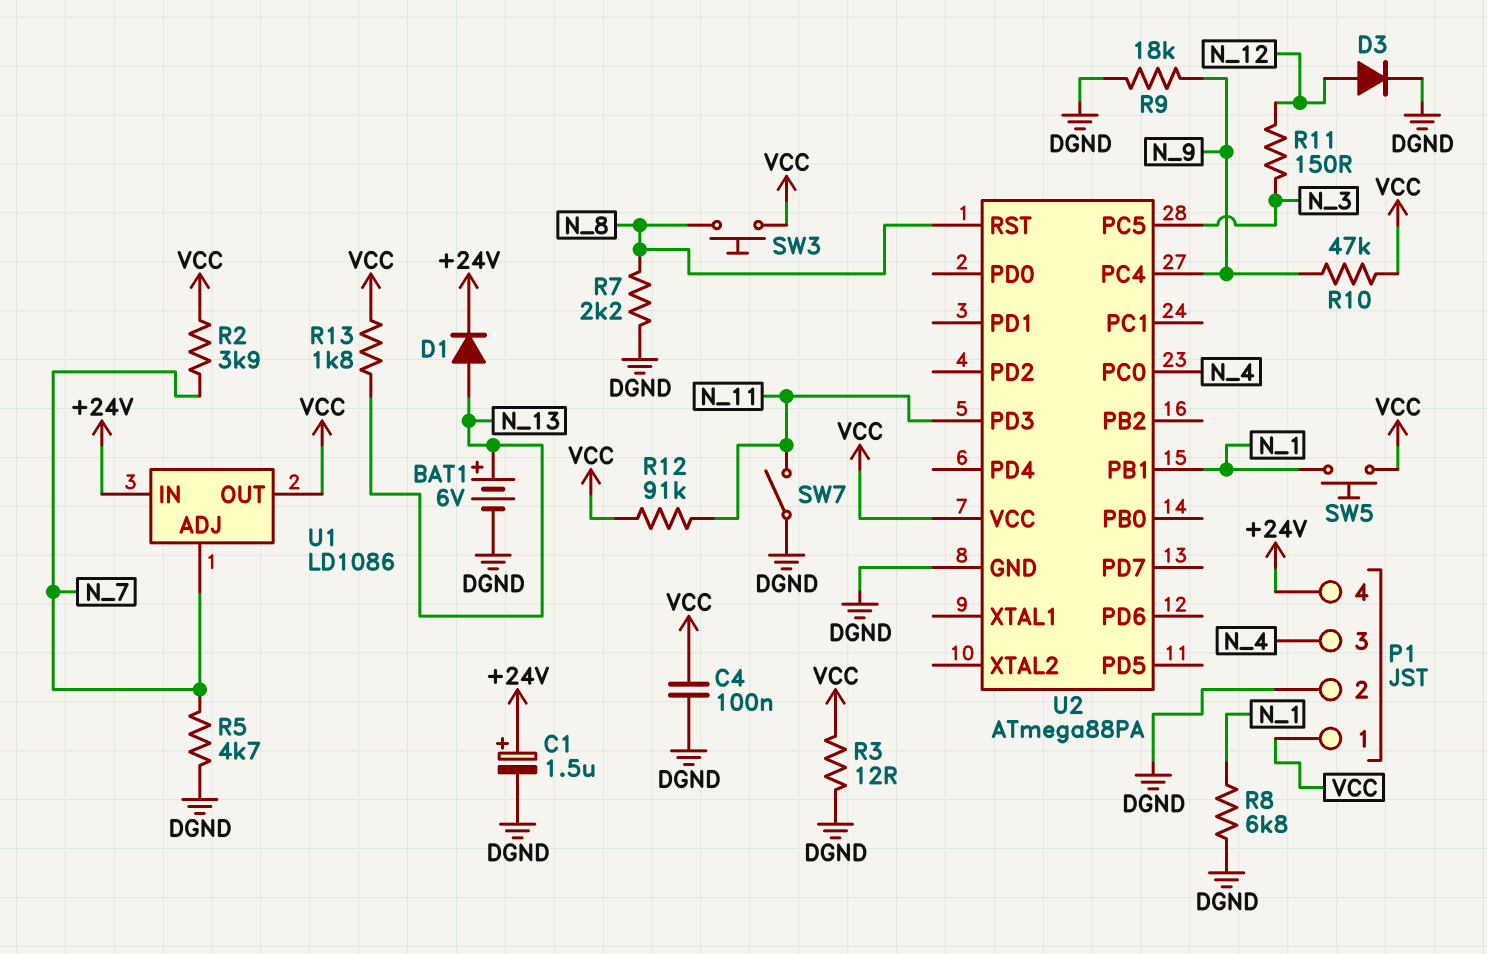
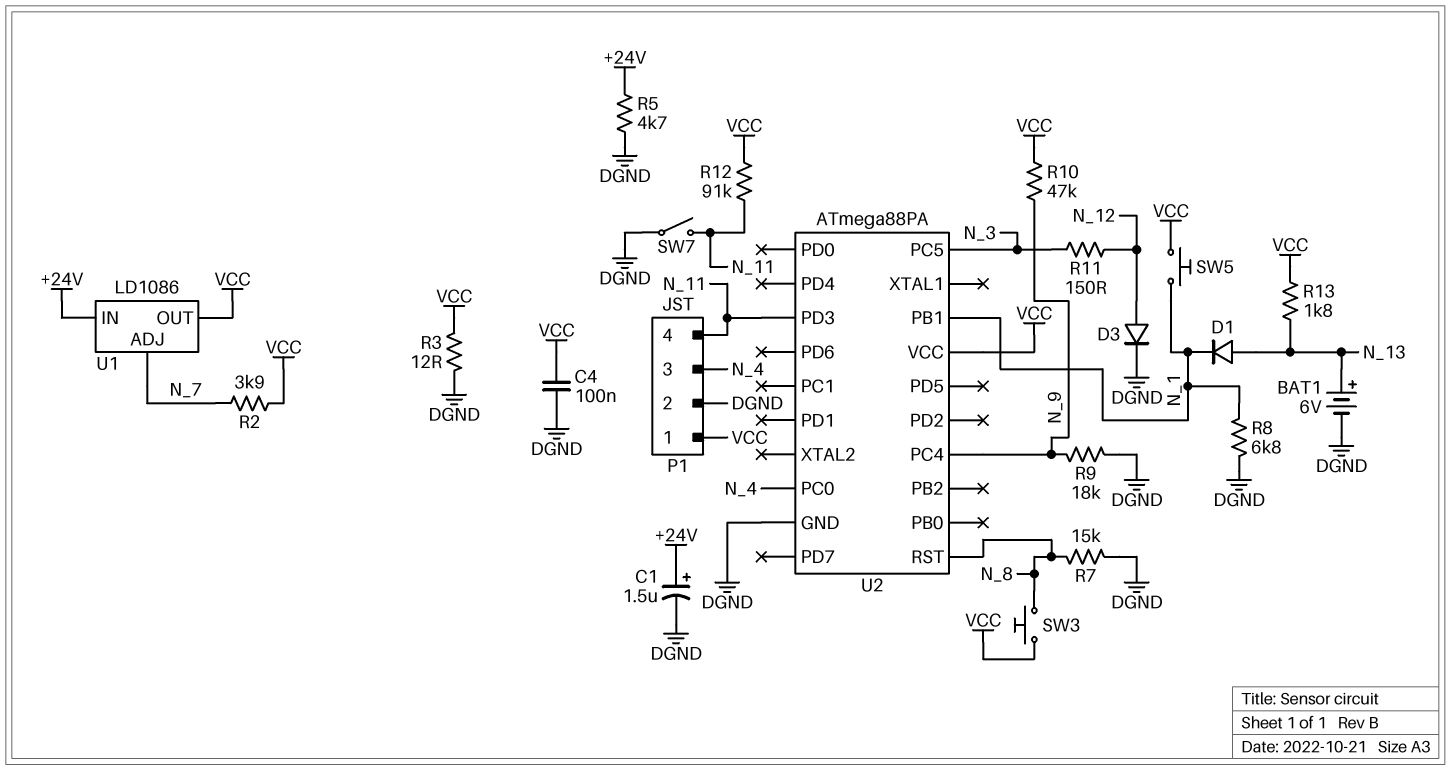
D1: diode (A N_13, K +24V) -> diode (A N_13, K N_1)
P1 pin 4: +24V -> N_11
R5: 4.7k (DGND, N_7) -> 4.7k (+24V, DGND)
R7: 2.2k (DGND, N_8) -> 15k (DGND, N_8)

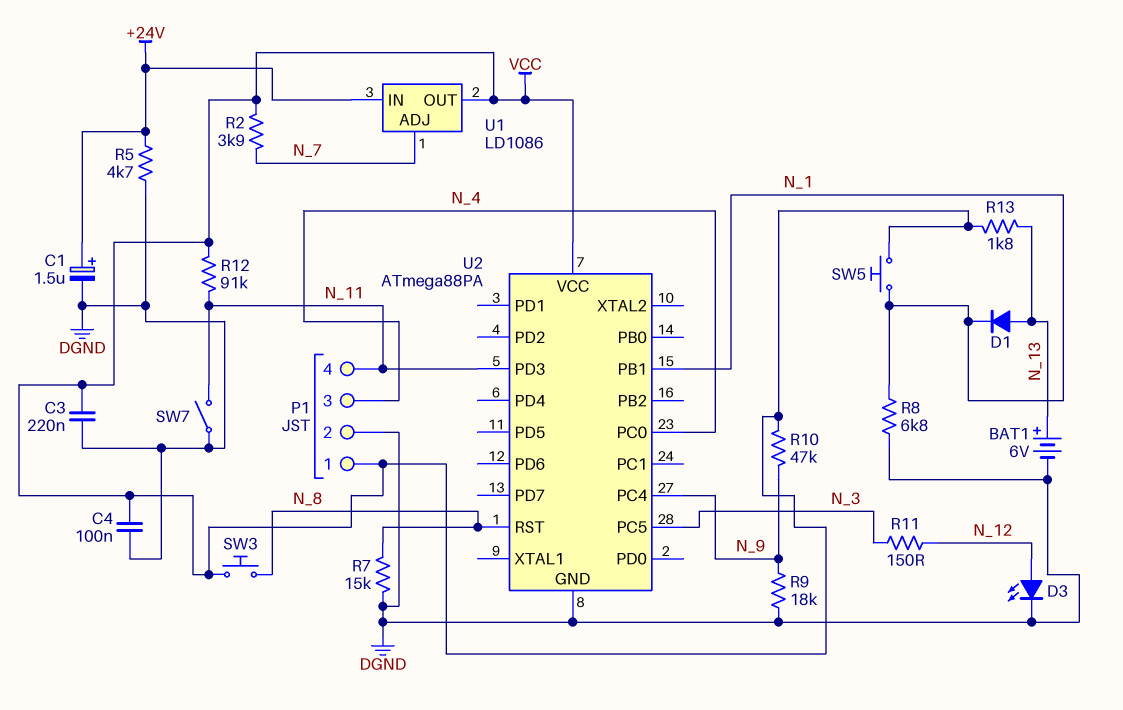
C3: none -> 220nF (DGND, VCC)
D3: diode (A N_12, K DGND) -> LED (A N_12, K DGND)
R3: 12 (DGND, VCC) -> none

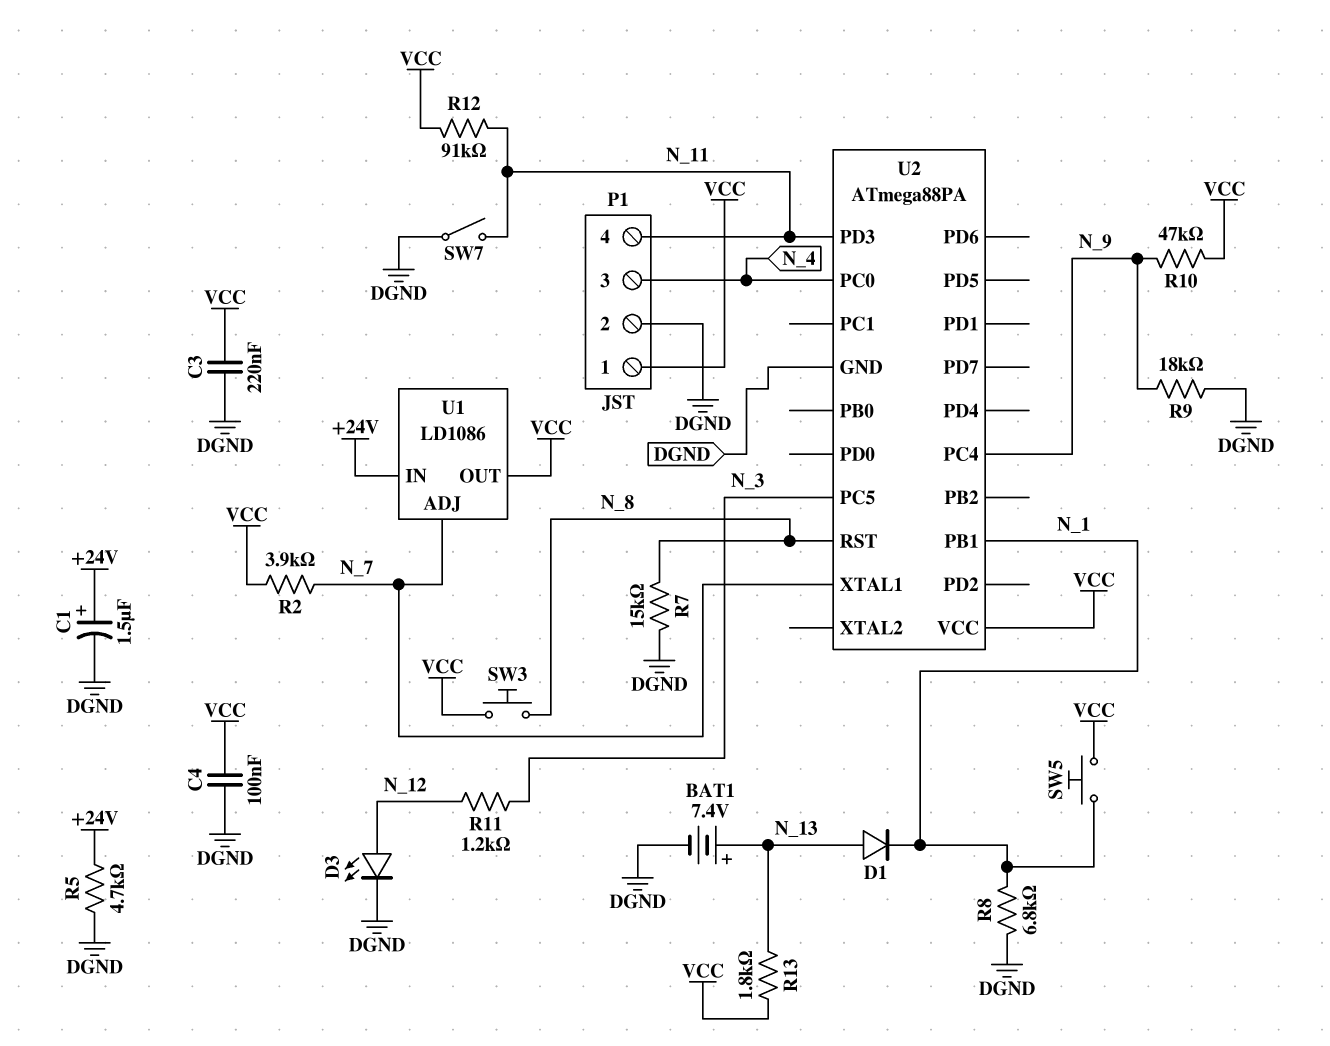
BAT1: 6V (plus N_13, minus DGND) -> 7.4V (plus N_13, minus DGND)
R11: 150 (N_3, N_12) -> 1.2k (N_3, N_12)
U2 pin XTAL1: none -> N_7

